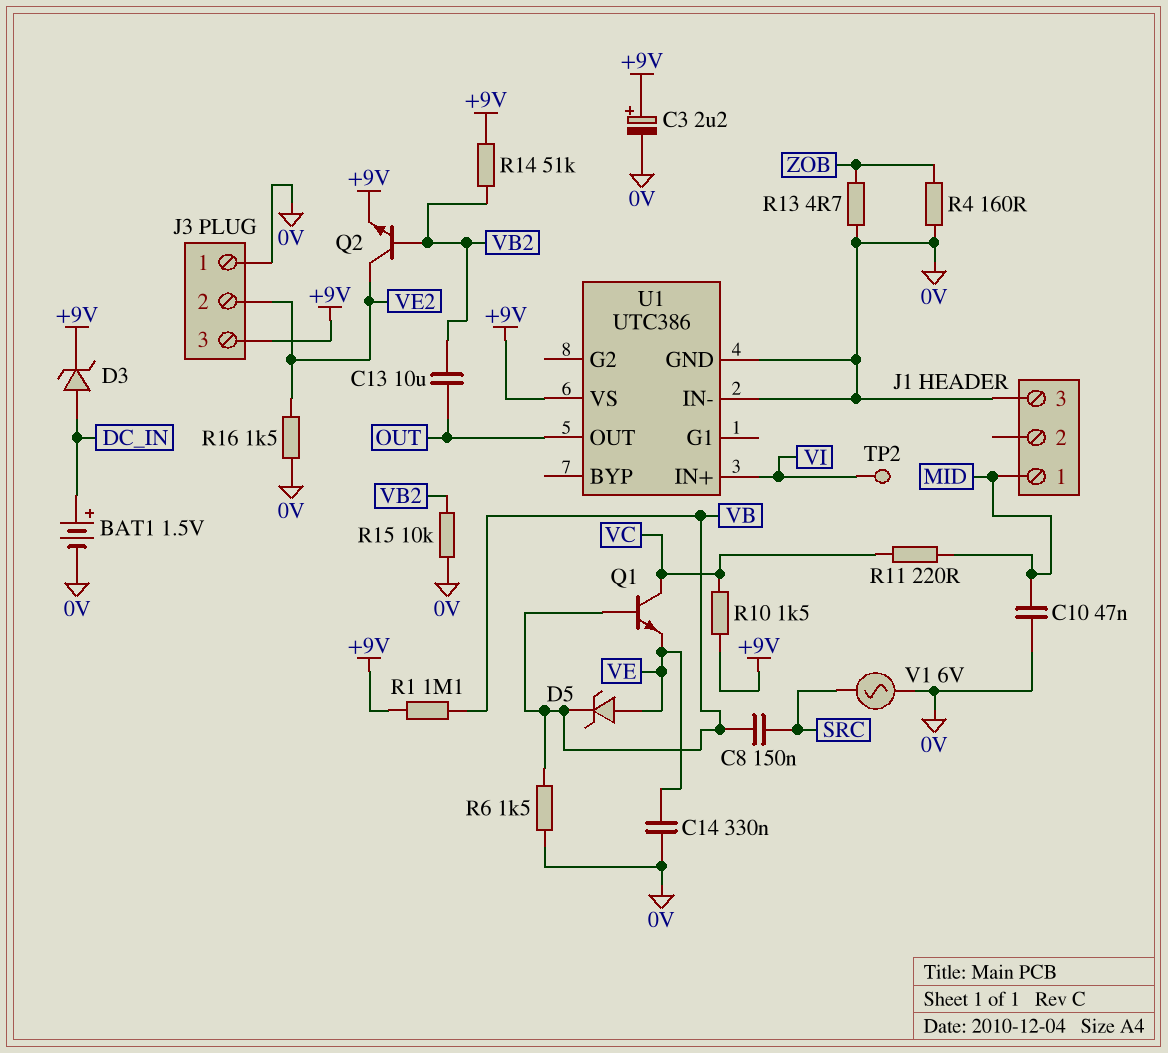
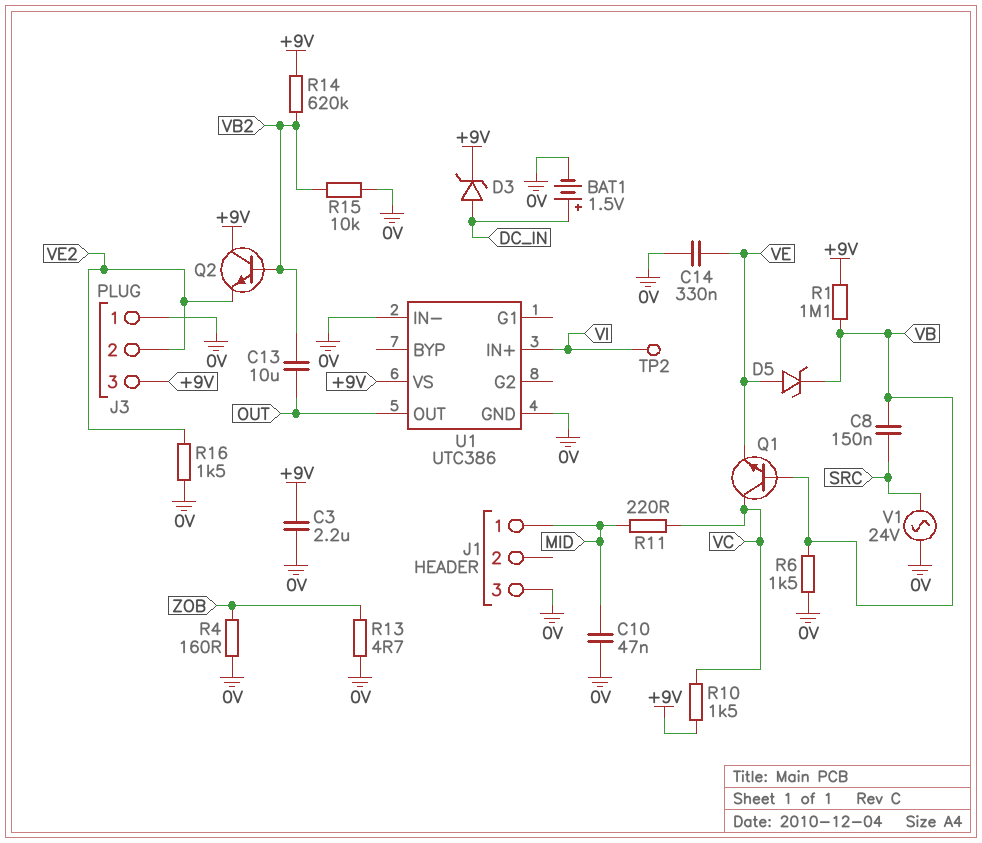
C3: 2.2uF (plus +9V, minus 0V) -> 2.2uF (+9V, 0V)
Q2: NPN (B VB2, C VE2, E +9V) -> NPN (B VB2, C +9V, E VE2)
R14: 51k (+9V, VB2) -> 620k (+9V, VB2)
V1: AC 6V (0V, SRC) -> AC 24V (0V, SRC)

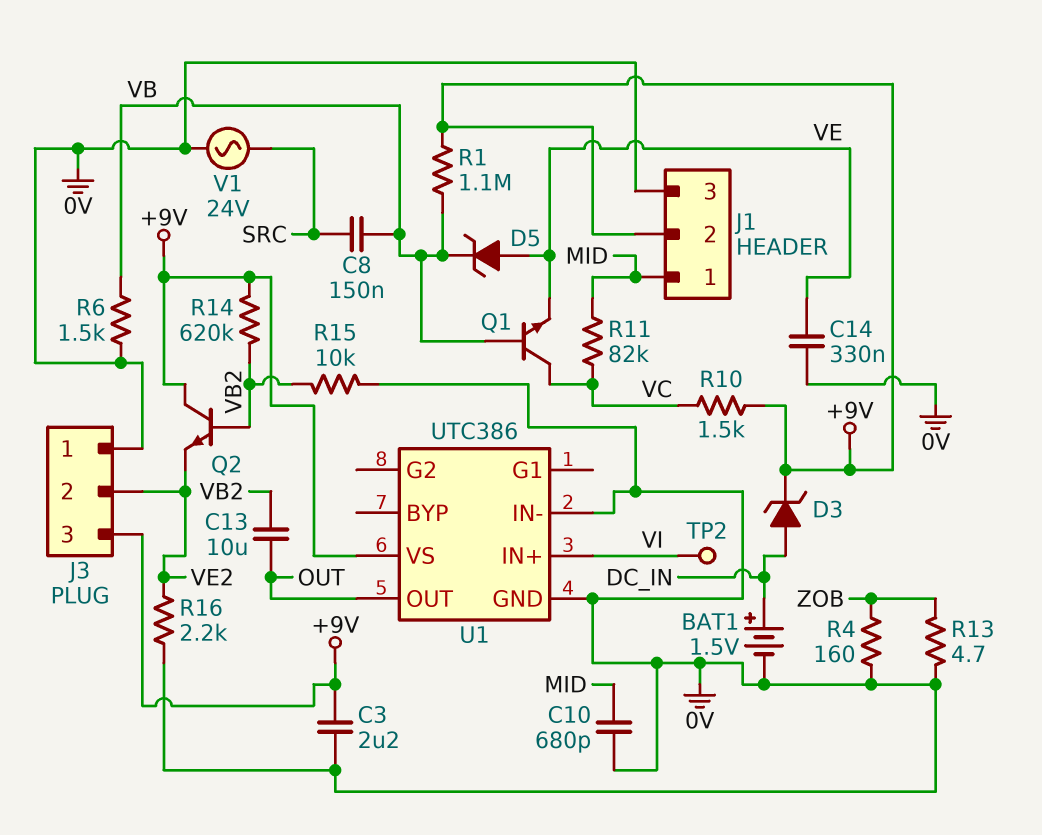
C10: 47nF (0V, MID) -> 680pF (0V, MID)
J1 pin 2: none -> +9V
R11: 220 (MID, VC) -> 82k (MID, VC)
R16: 1.5k (0V, VE2) -> 2.2k (0V, VE2)

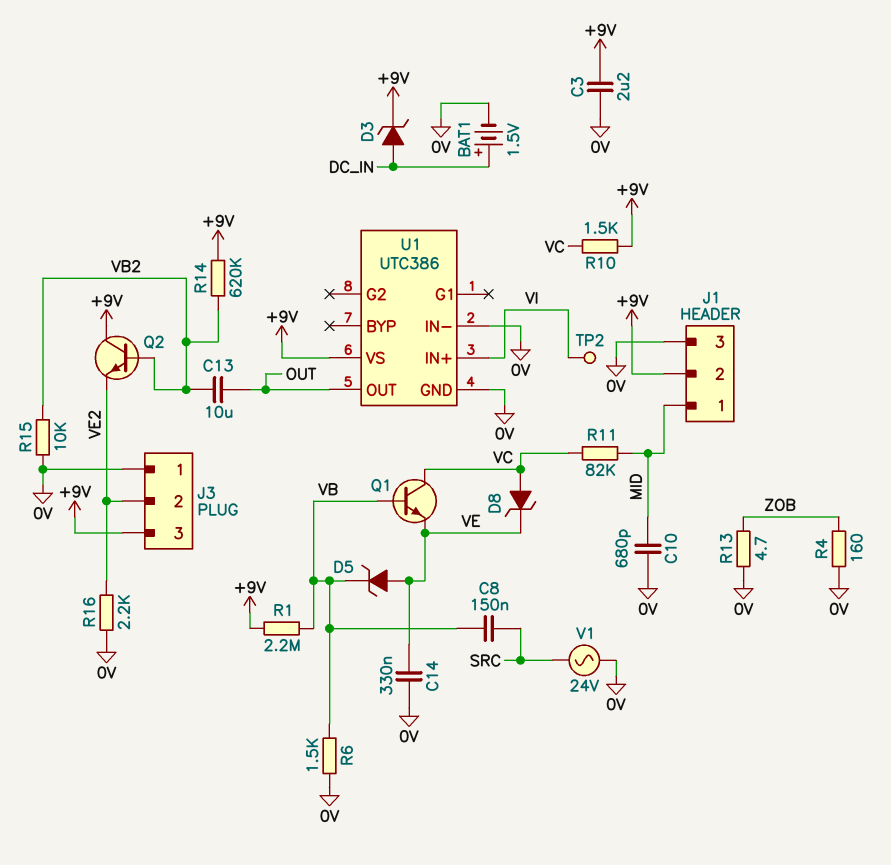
D8: none -> zener (A VC, K VE)
R1: 1.1M (+9V, VB) -> 2.2M (+9V, VB)

